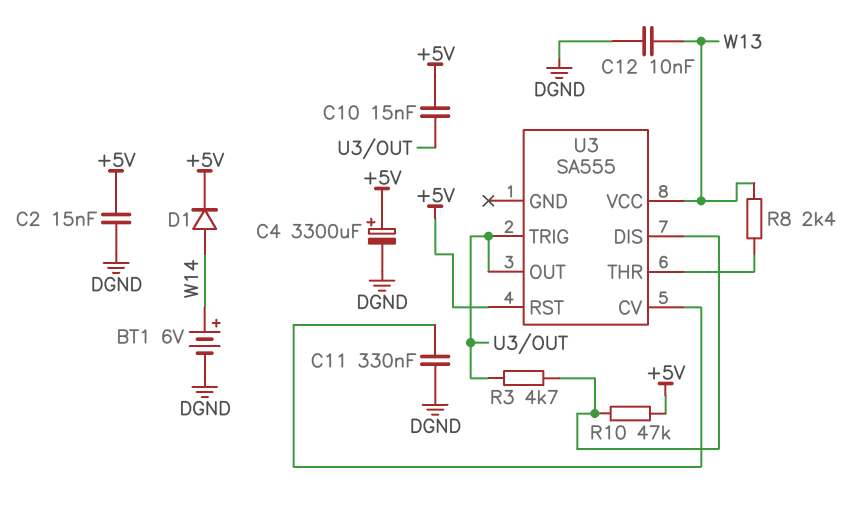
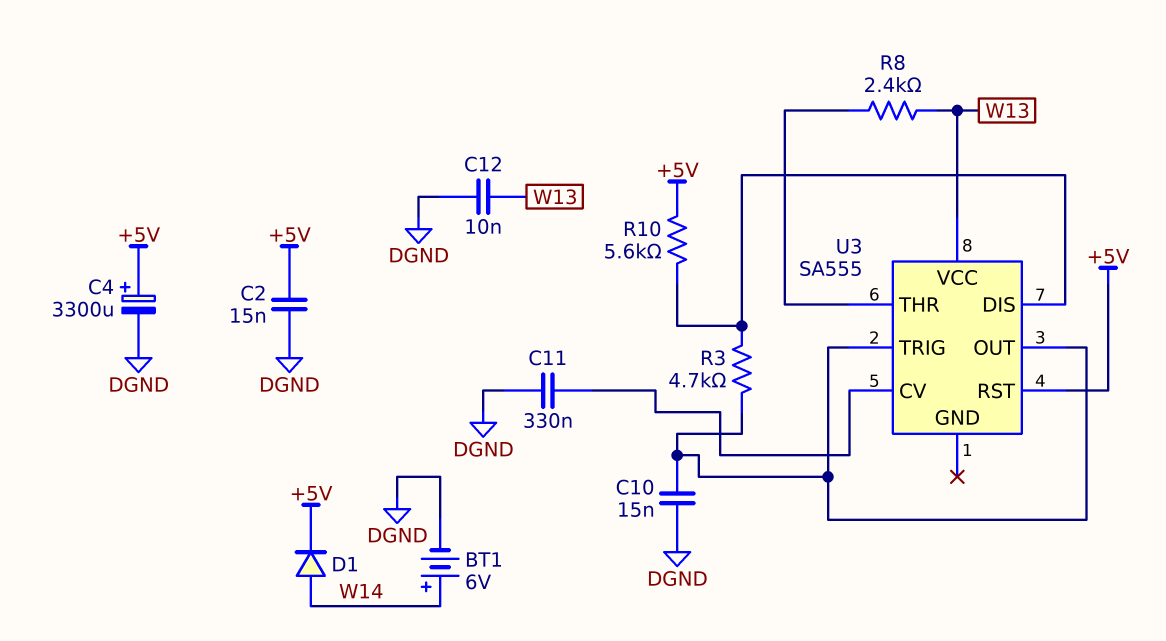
C10: 15nF (+5V, U3/OUT) -> 15nF (DGND, U3/OUT)
R10: 47k (+5V, U3/DIS) -> 5.6k (+5V, U3/DIS)

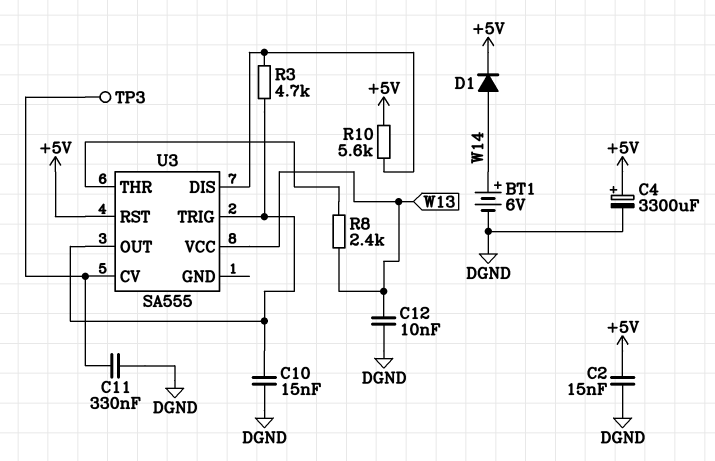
TP3: none -> test point (U3/CV)

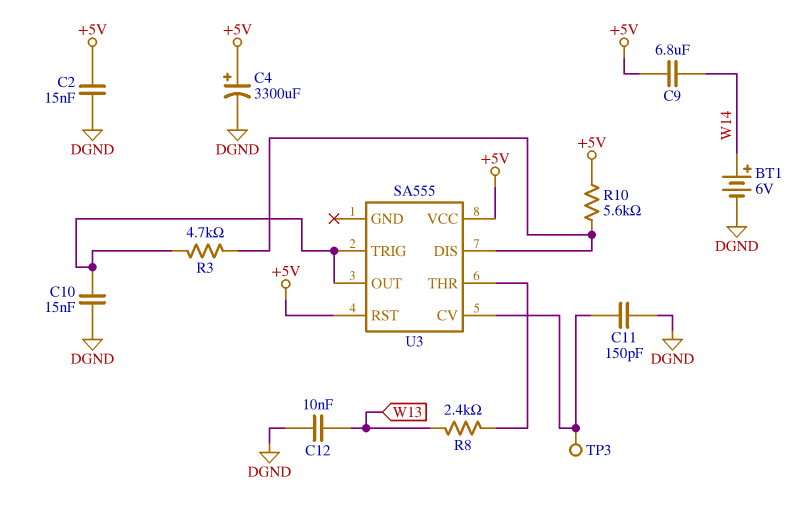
C9: none -> 6.8uF (+5V, W14)
C11: 330nF (DGND, U3/CV) -> 150pF (DGND, U3/CV)
D1: diode (A W14, K +5V) -> none
U3 pin VCC: W13 -> +5V

